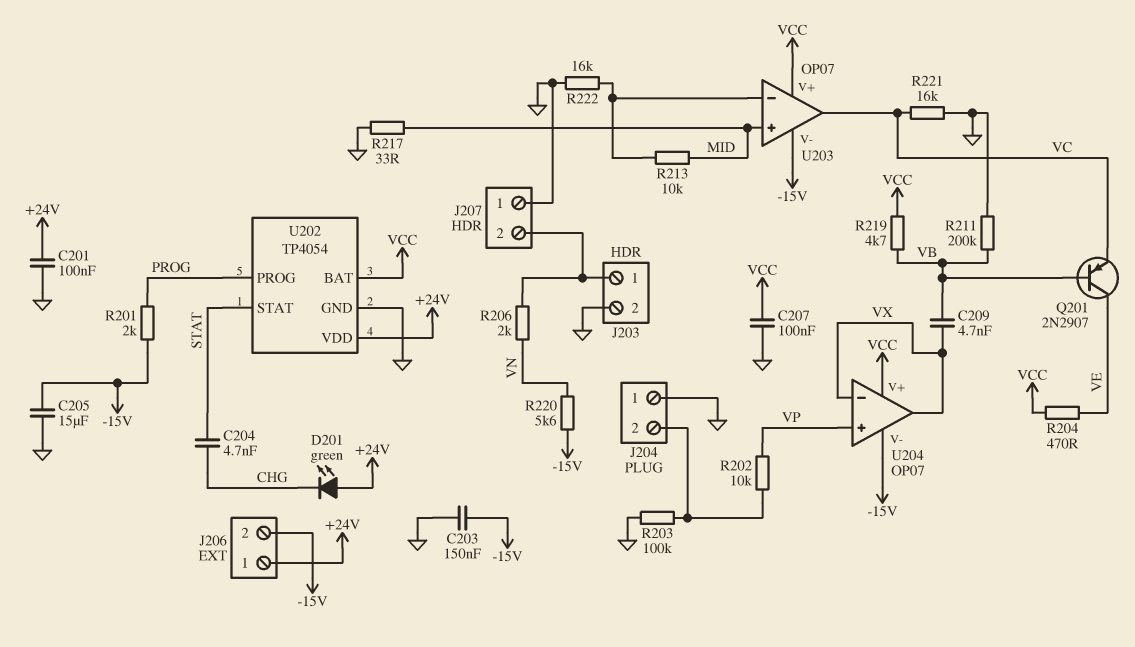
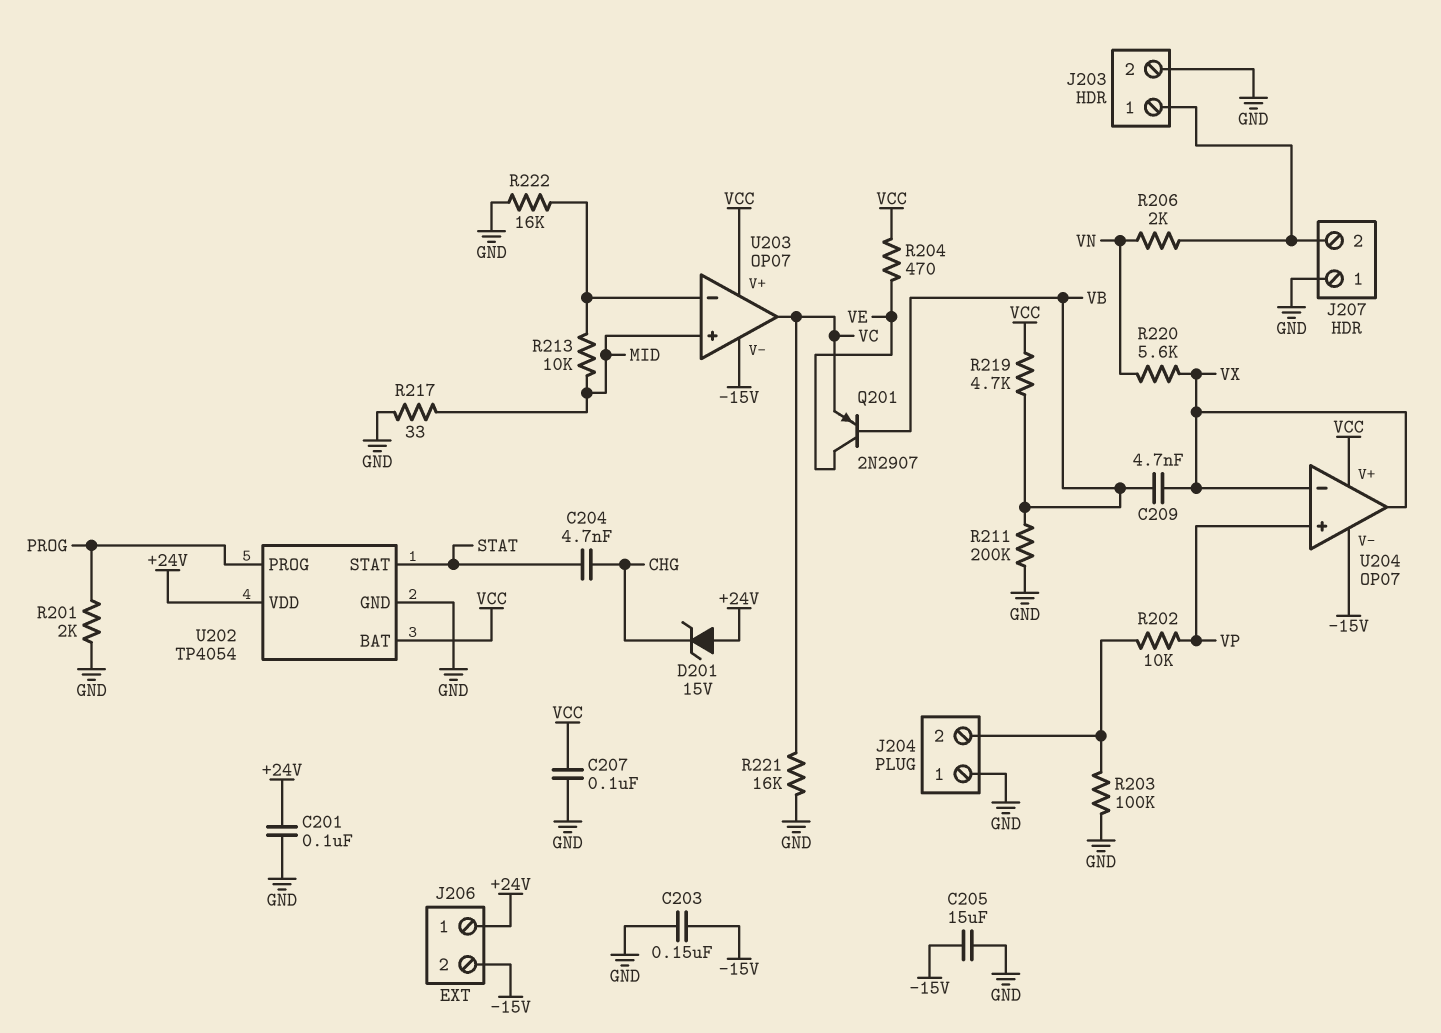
D201: LED green (A +24V, K CHG) -> zener 15V (A +24V, K CHG)
R201: 2k (-15V, PROG) -> 2k (GND, PROG)
R220: 5.6k (-15V, VN) -> 5.6k (VN, VX)

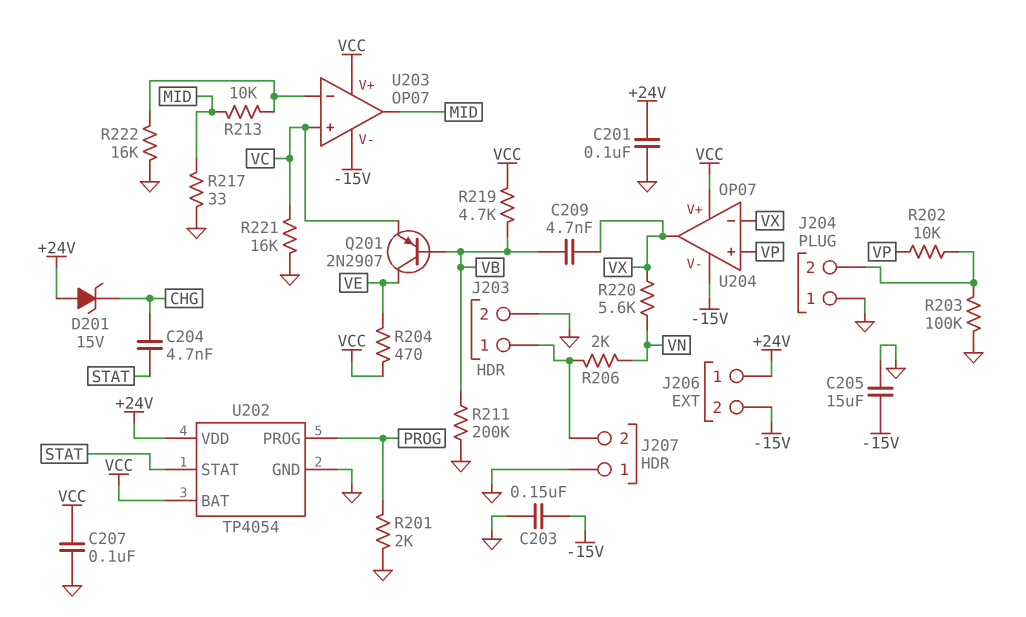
U203 pin in+: MID -> VC
U203 pin out: VC -> MID

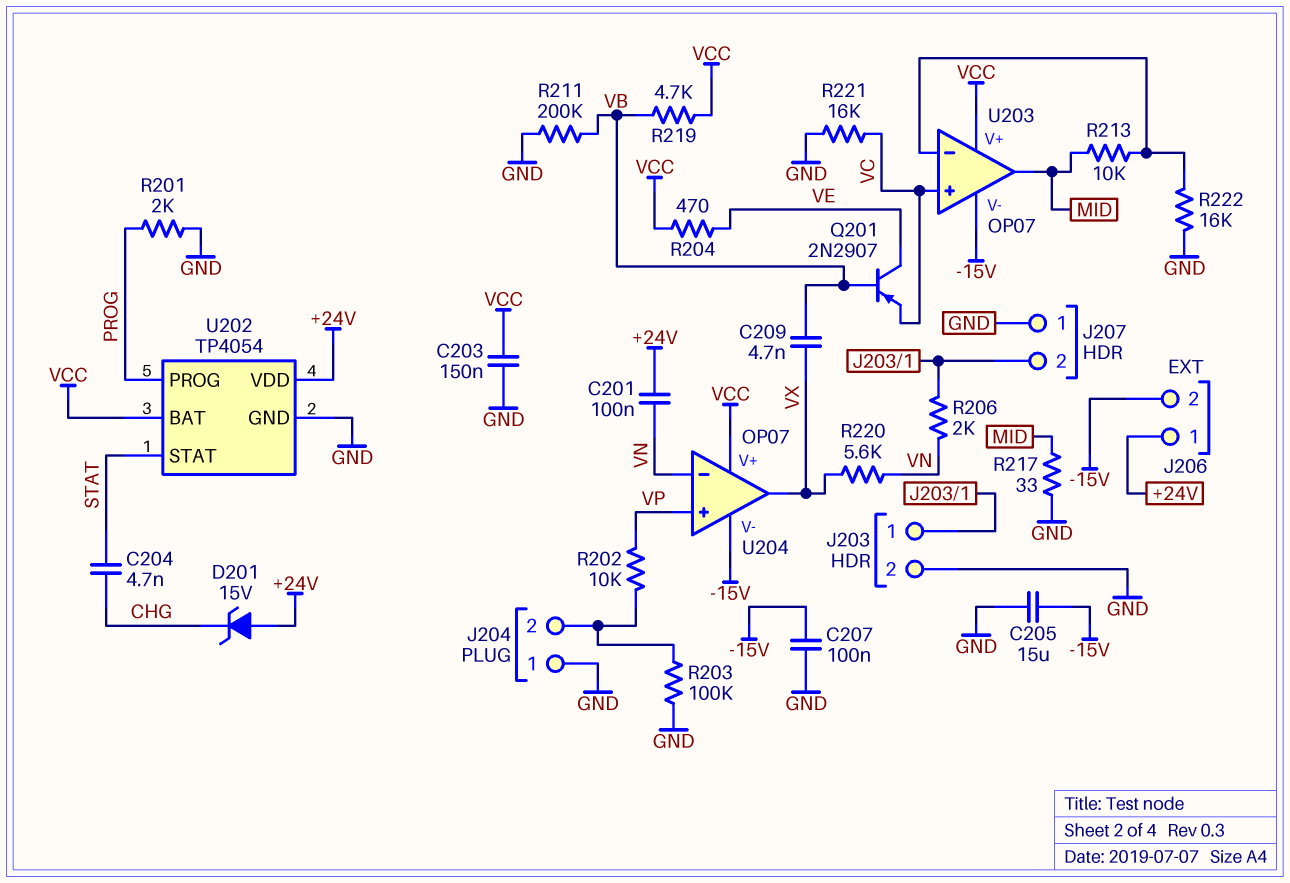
C201: 100nF (+24V, GND) -> 100nF (+24V, VN)
C203: 150nF (-15V, GND) -> 150nF (GND, VCC)
C207: 100nF (GND, VCC) -> 100nF (-15V, GND)
U204 pin in-: VX -> VN

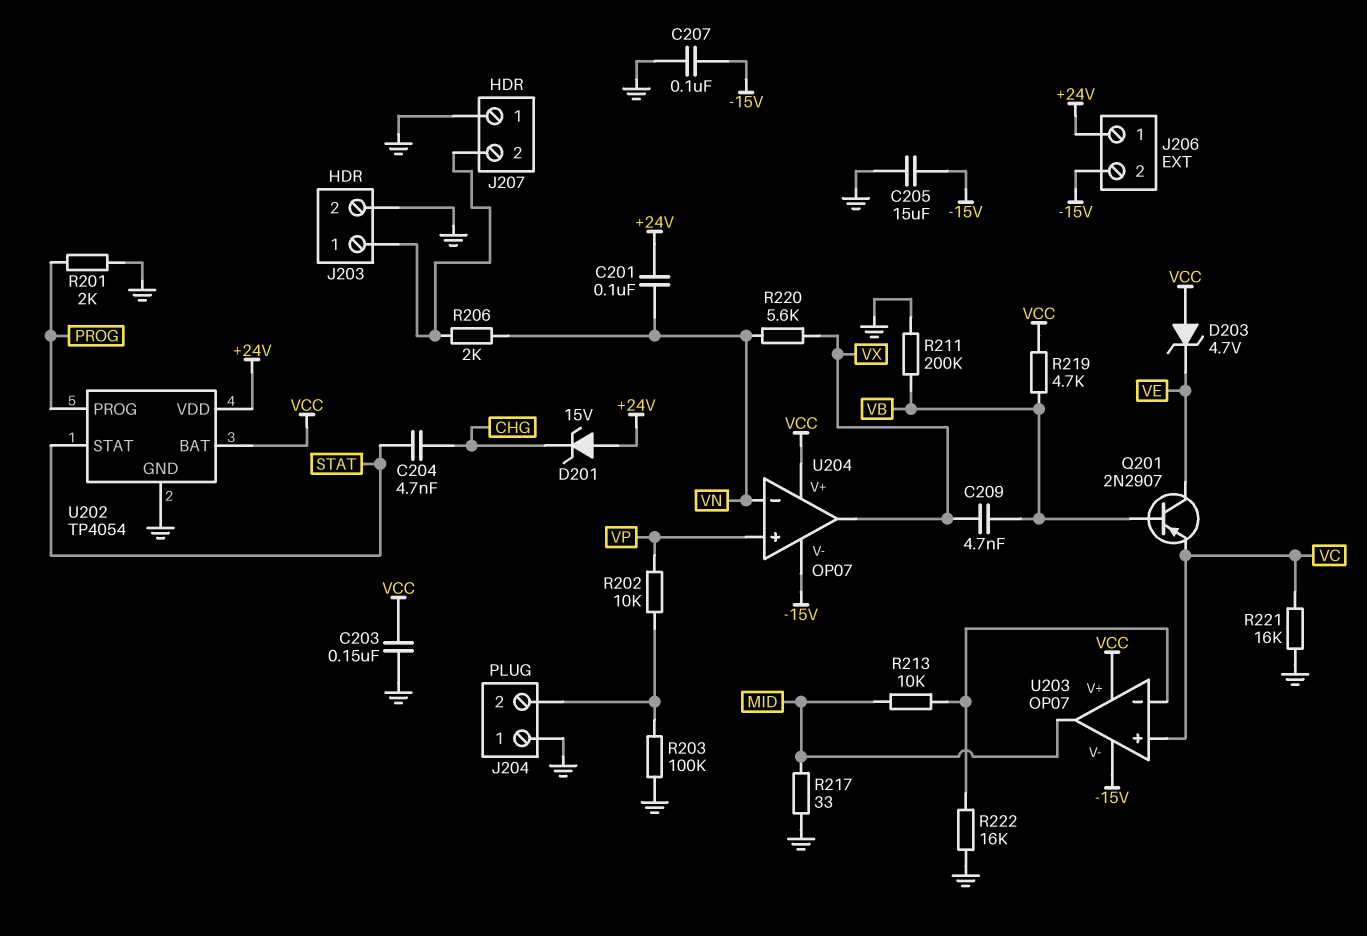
D203: none -> zener 4.7V (A VCC, K VE)
R204: 470 (VCC, VE) -> none

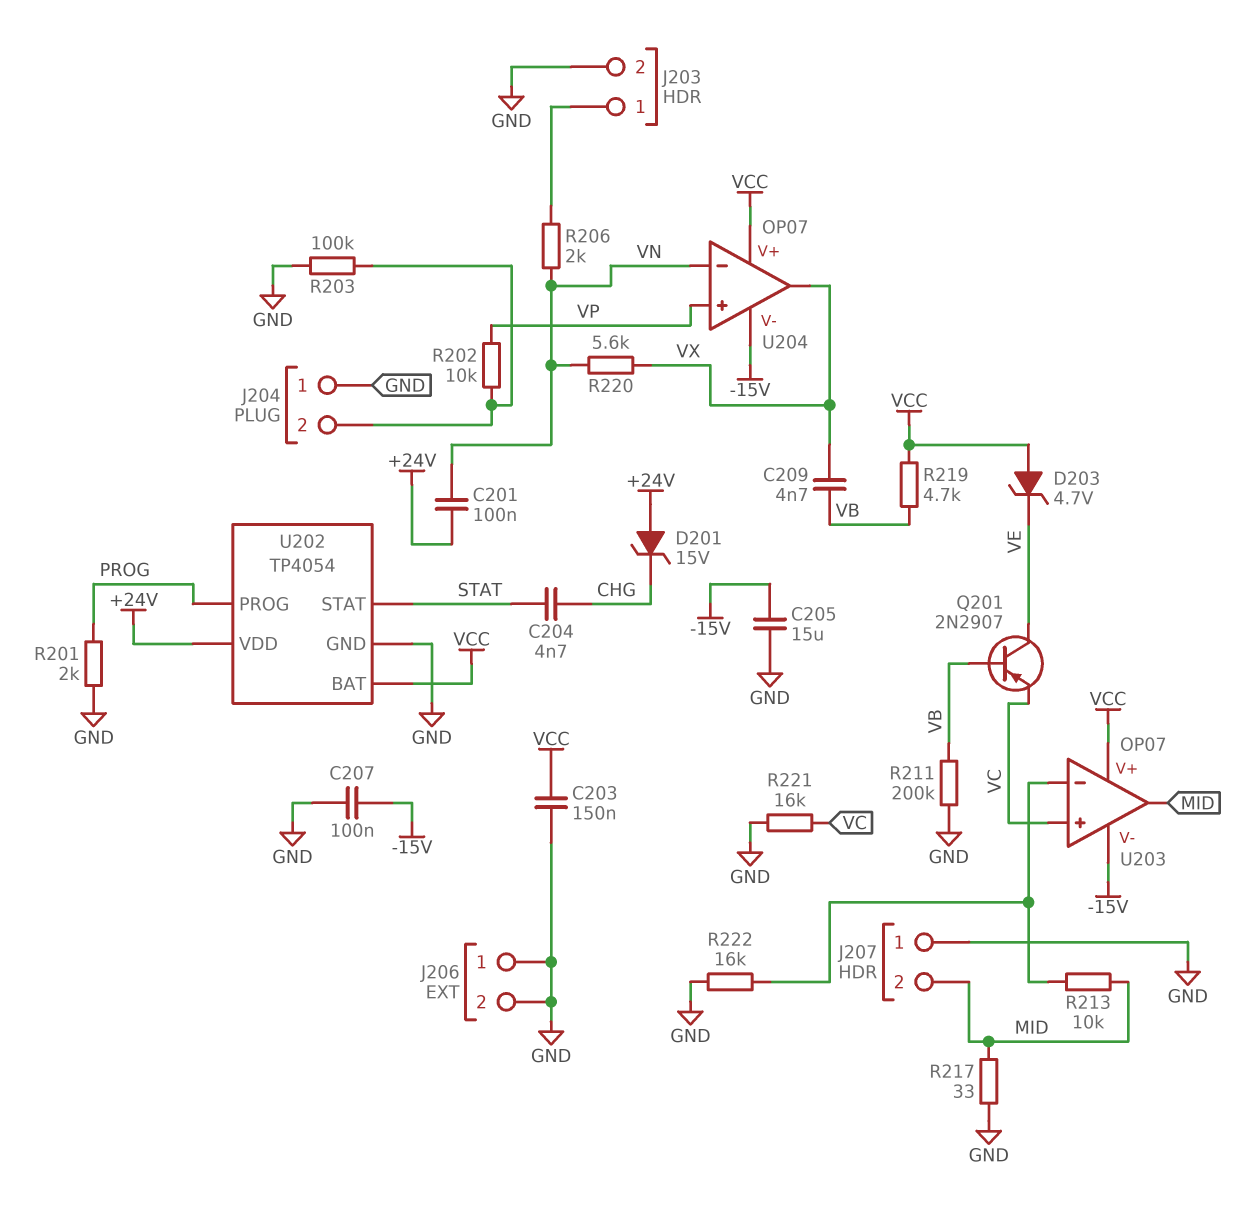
J206 pin 1: +24V -> GND
J206 pin 2: -15V -> GND
J207 pin 2: J203/1 -> MID

